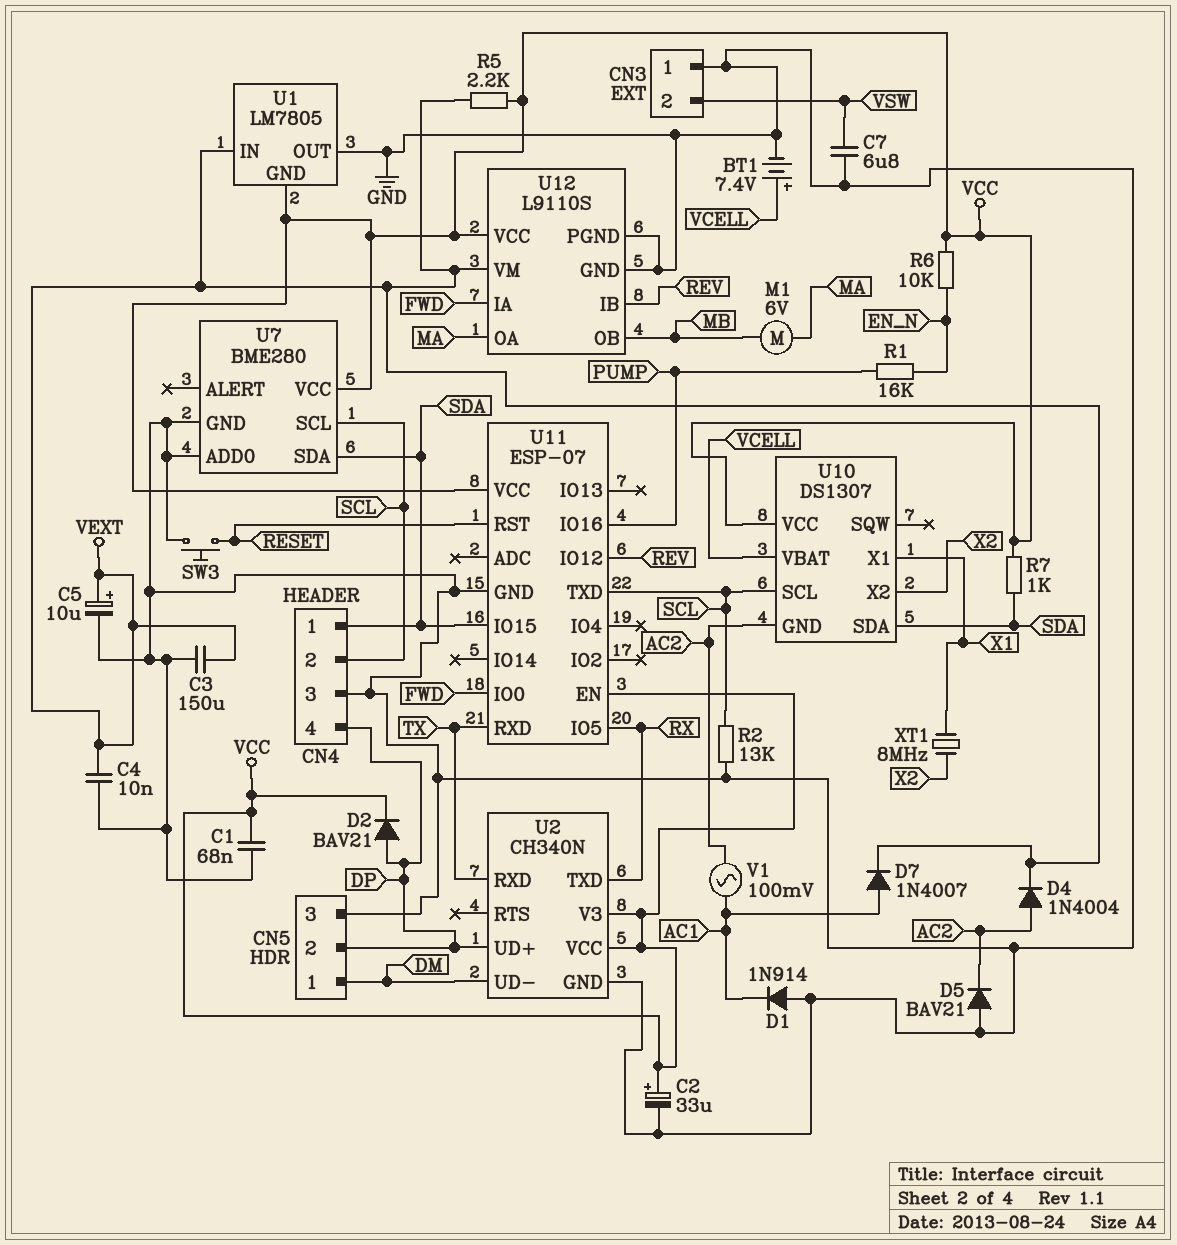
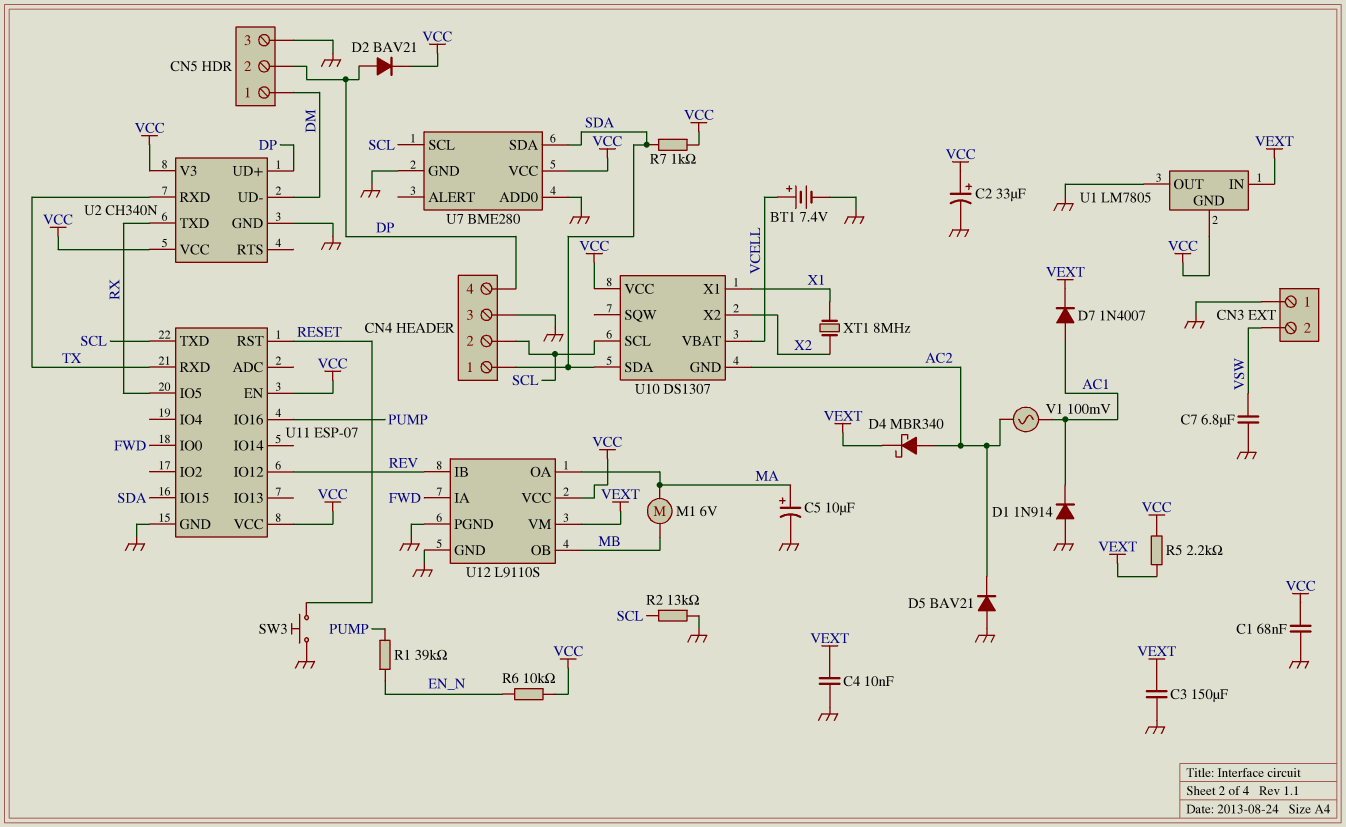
C5: 10uF (plus VEXT, minus GND) -> 10uF (plus MA, minus GND)
D4: diode 1N4004 (A AC2, K VEXT) -> schottky MBR340 (A AC2, K VEXT)
R1: 16k (EN_N, PUMP) -> 39k (EN_N, PUMP)

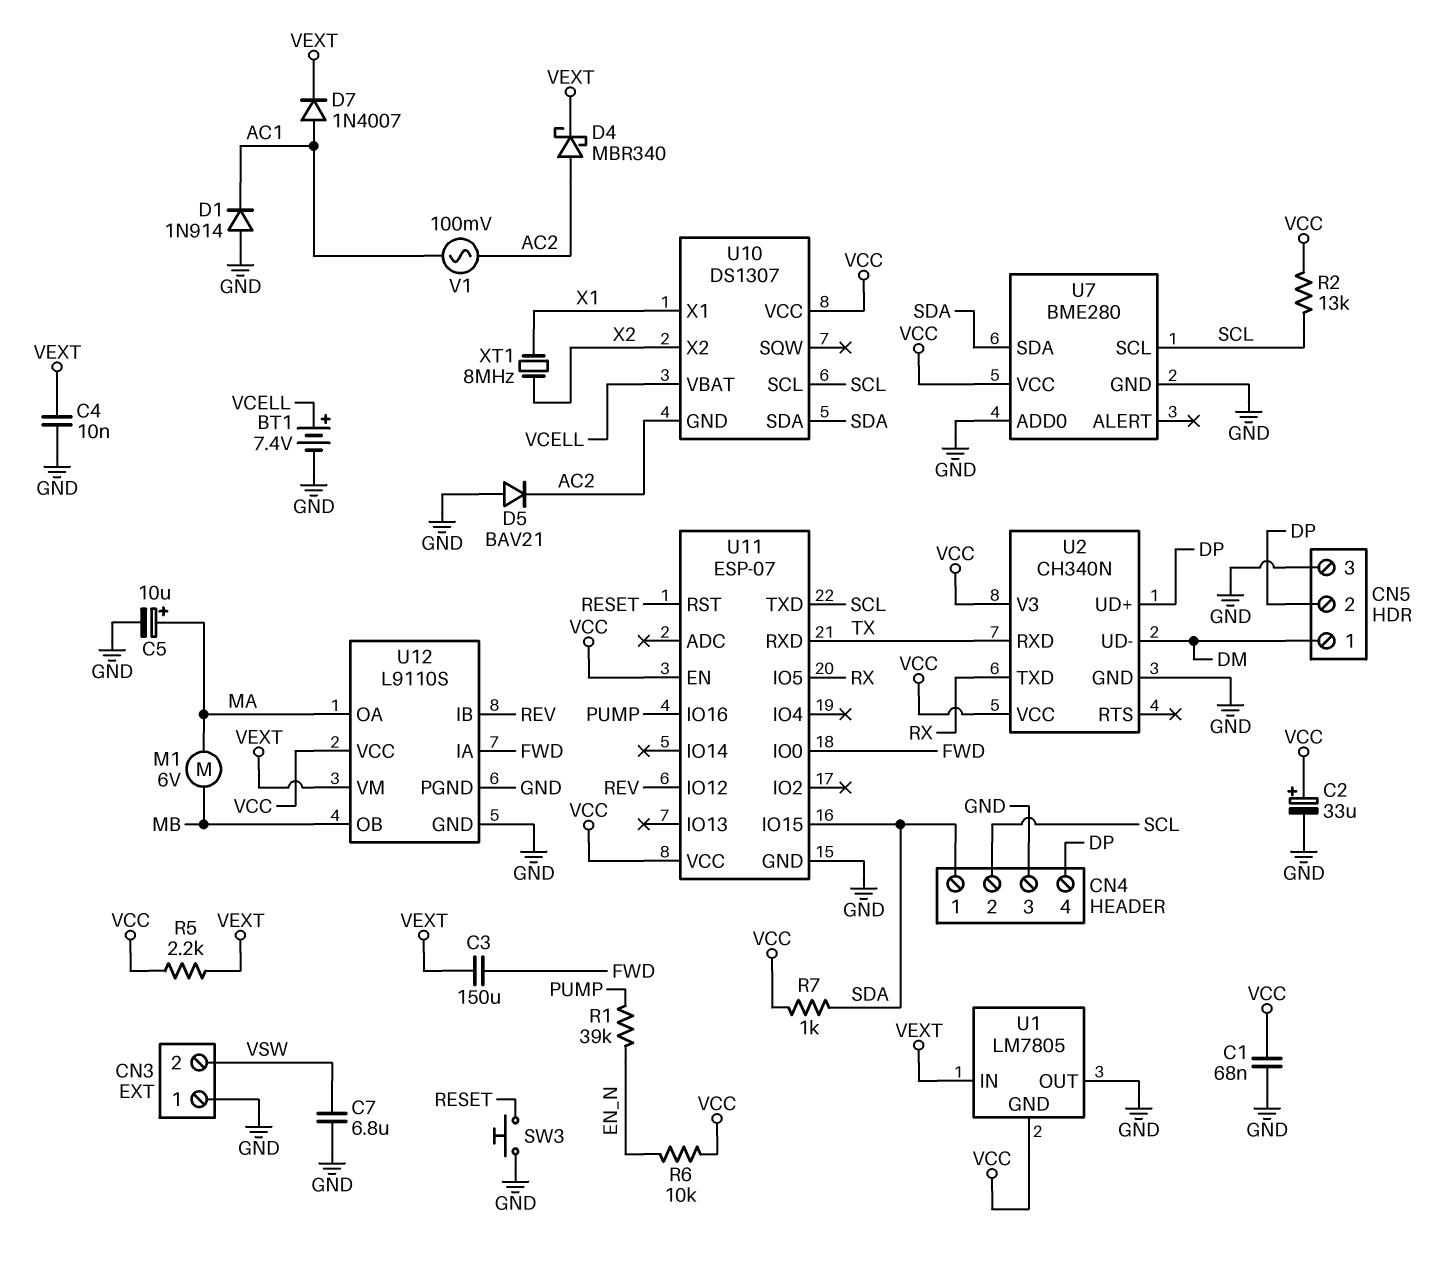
C3: 150uF (GND, VEXT) -> 150uF (FWD, VEXT)
D2: diode BAV21 (A DP, K VCC) -> none
R2: 13k (GND, SCL) -> 13k (SCL, VCC)

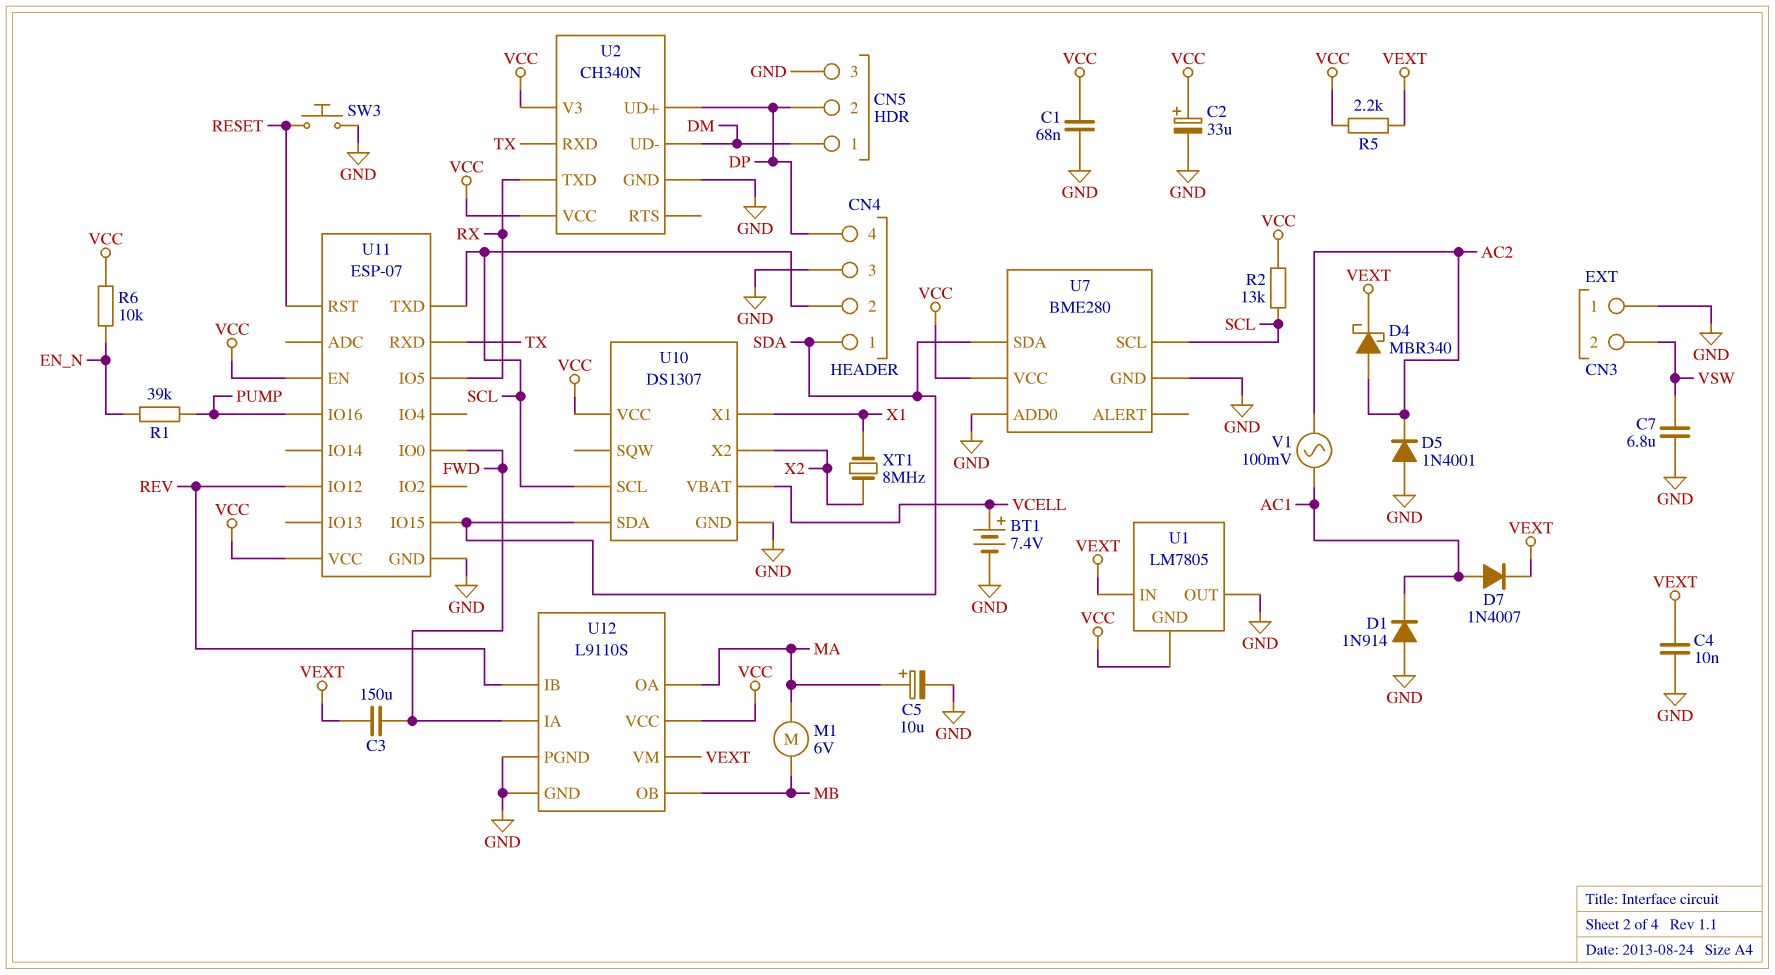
D5: diode BAV21 (A GND, K AC2) -> diode 1N4001 (A GND, K AC2)
R7: 1k (SDA, VCC) -> none
U10 pin GND: AC2 -> GND

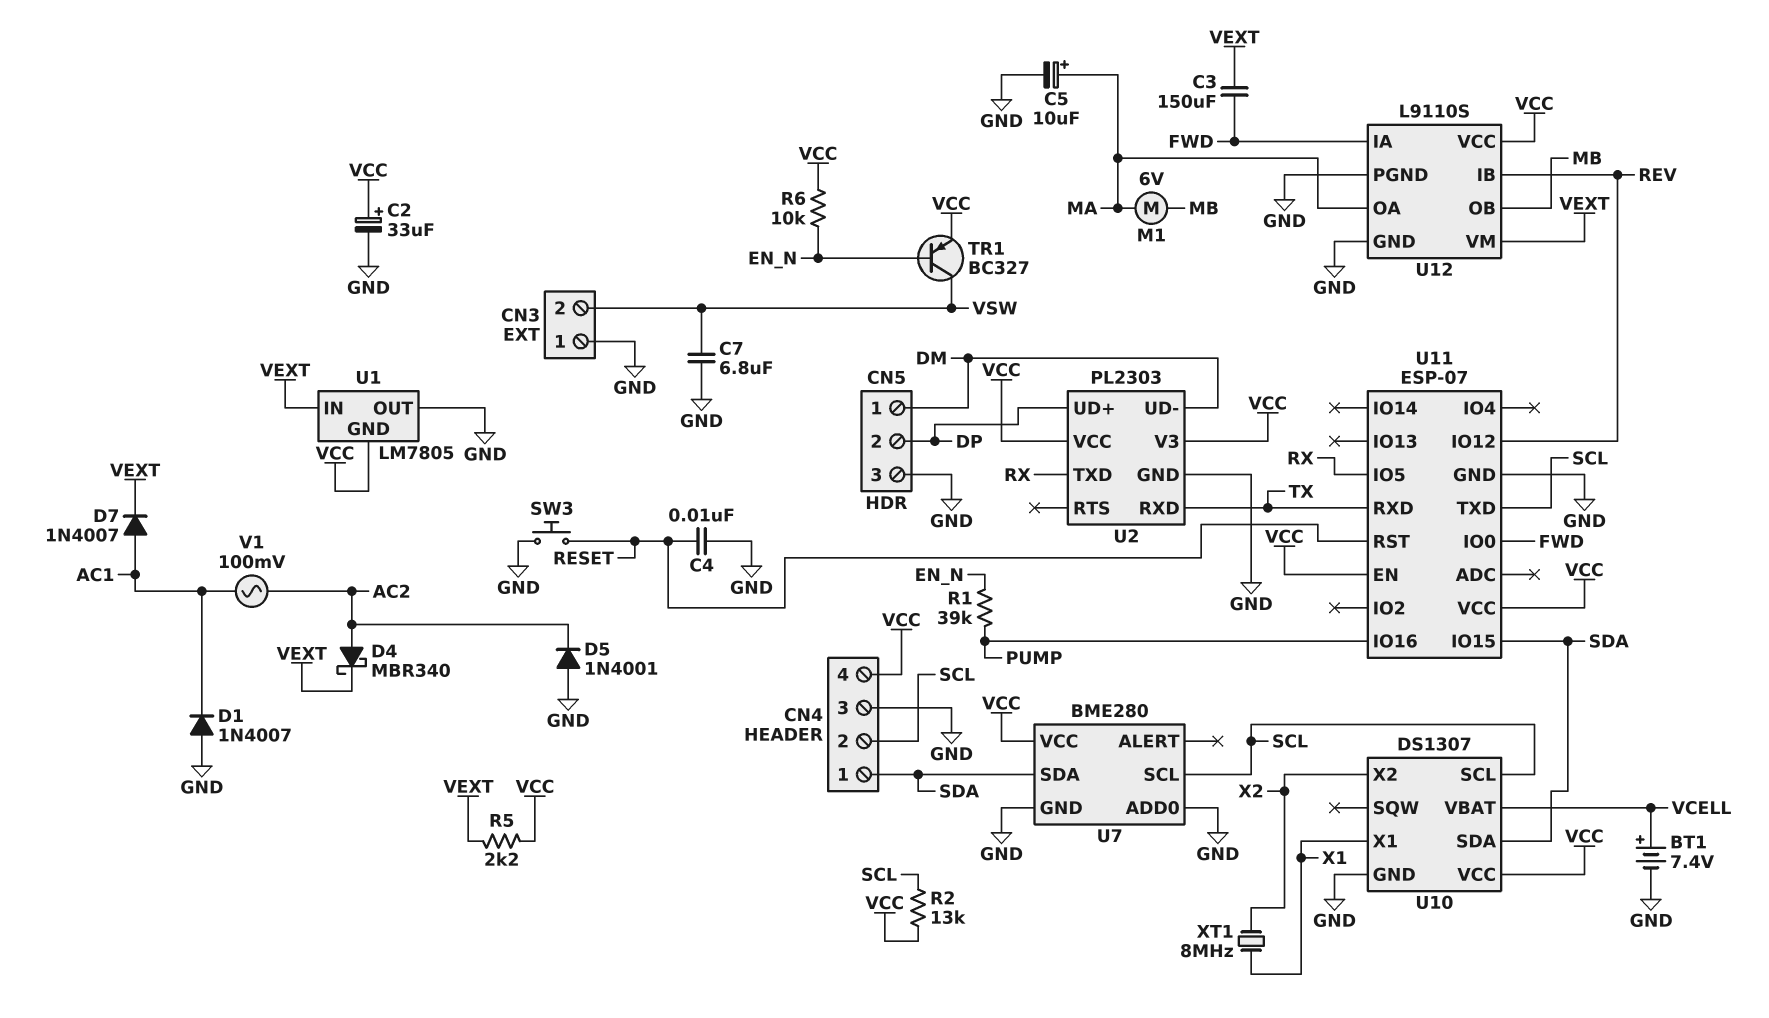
C1: 68nF (GND, VCC) -> none
C4: 10nF (GND, VEXT) -> 10nF (GND, RESET)
CN4 pin 4: DP -> VCC
D1: diode 1N914 (A GND, K AC1) -> diode 1N4007 (A GND, K AC1)
TR1: none -> PNP BC327 (B EN_N, C VSW, E VCC)
U2: CH340N -> PL2303

